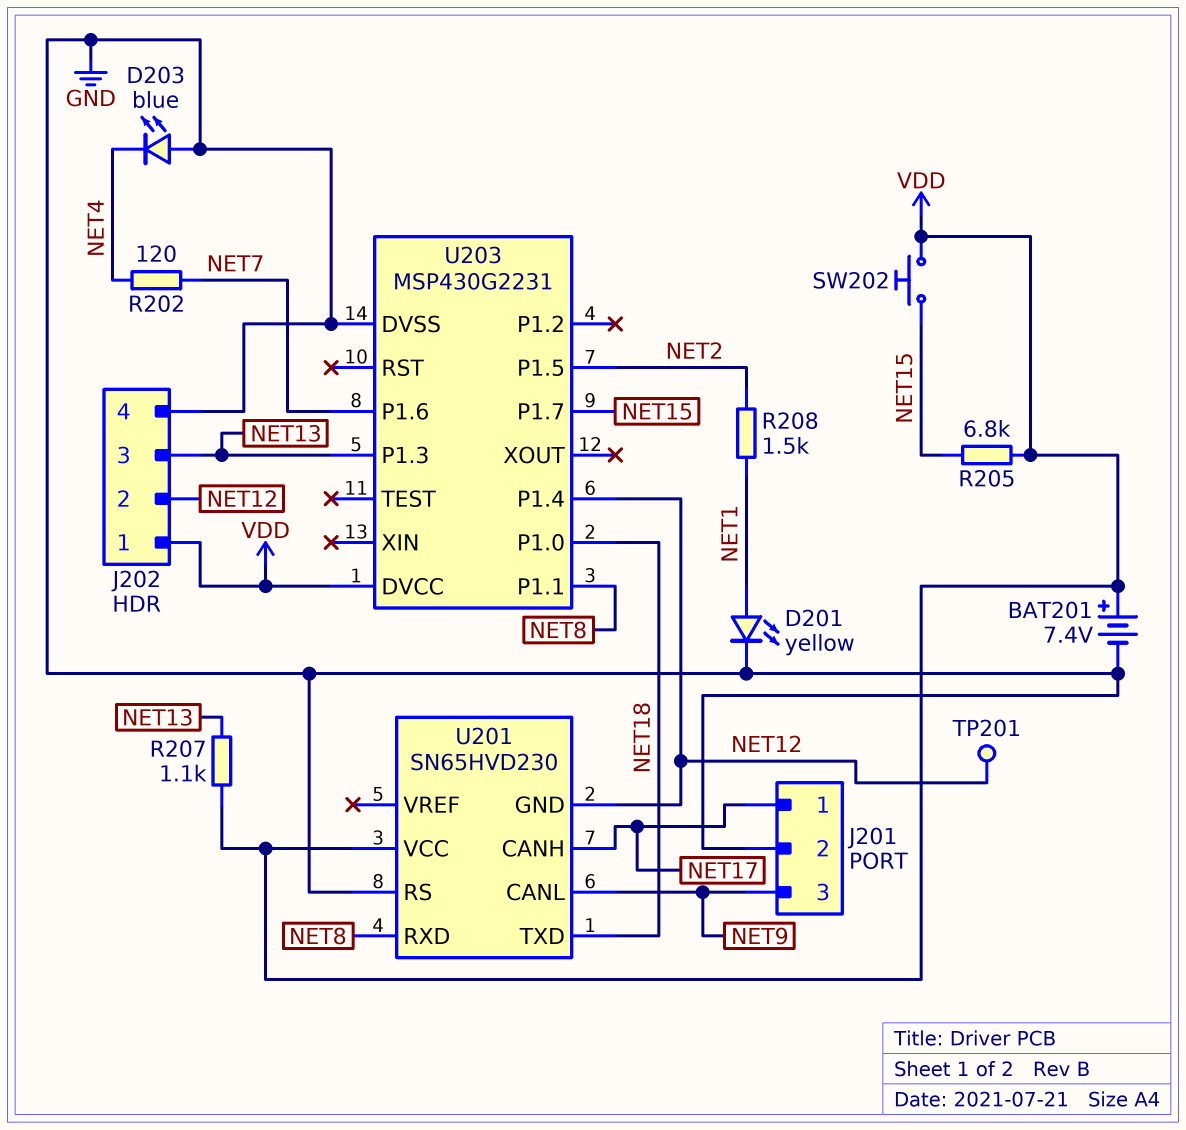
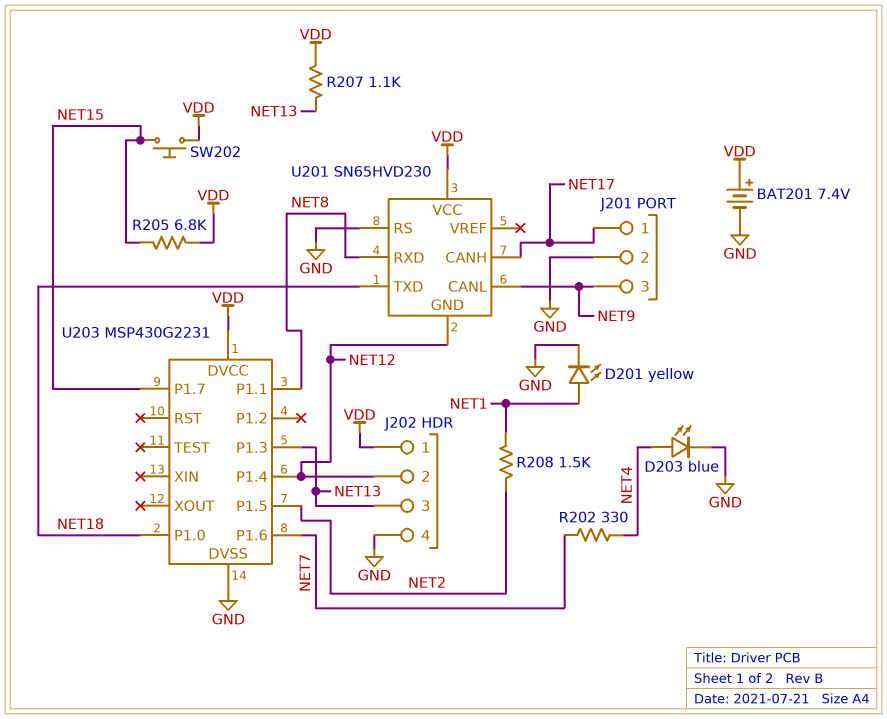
D203: LED blue (A GND, K NET4) -> LED blue (A NET4, K GND)
R202: 120 (NET4, NET7) -> 330 (NET4, NET7)
TP201: test point (NET12) -> none

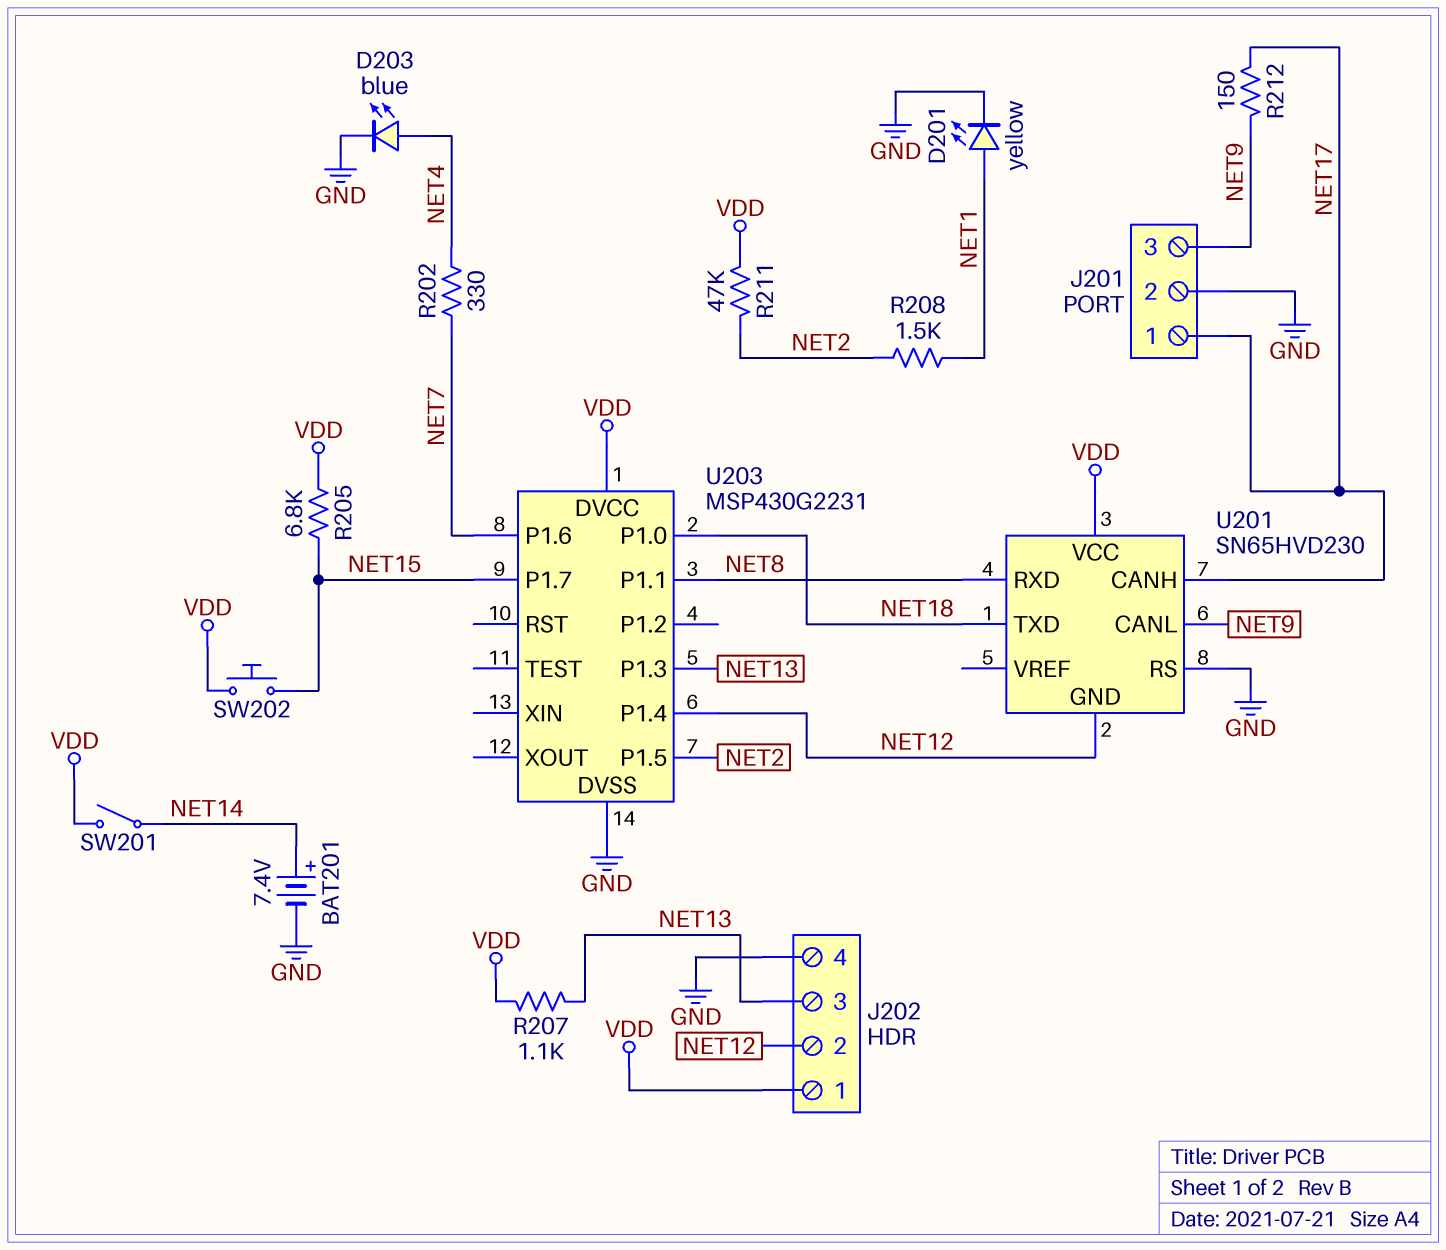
BAT201: 7.4V (plus VDD, minus GND) -> 7.4V (plus NET14, minus GND)
R211: none -> 47k (NET2, VDD)
R212: none -> 150 (NET9, NET17)
SW201: none -> switch (NET14, VDD)

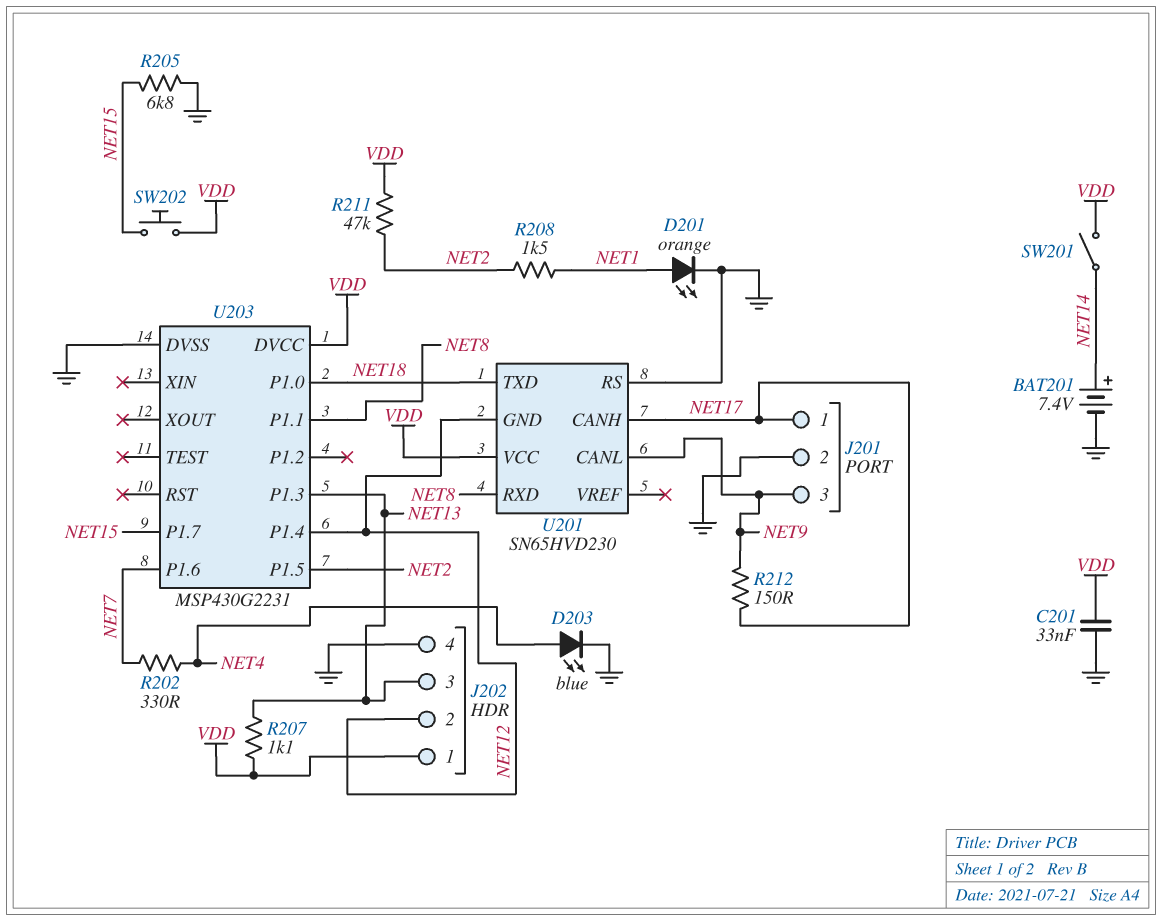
C201: none -> 33nF (GND, VDD)
D201: LED yellow (A NET1, K GND) -> LED orange (A NET1, K GND)
R205: 6.8k (NET15, VDD) -> 6.8k (GND, NET15)

